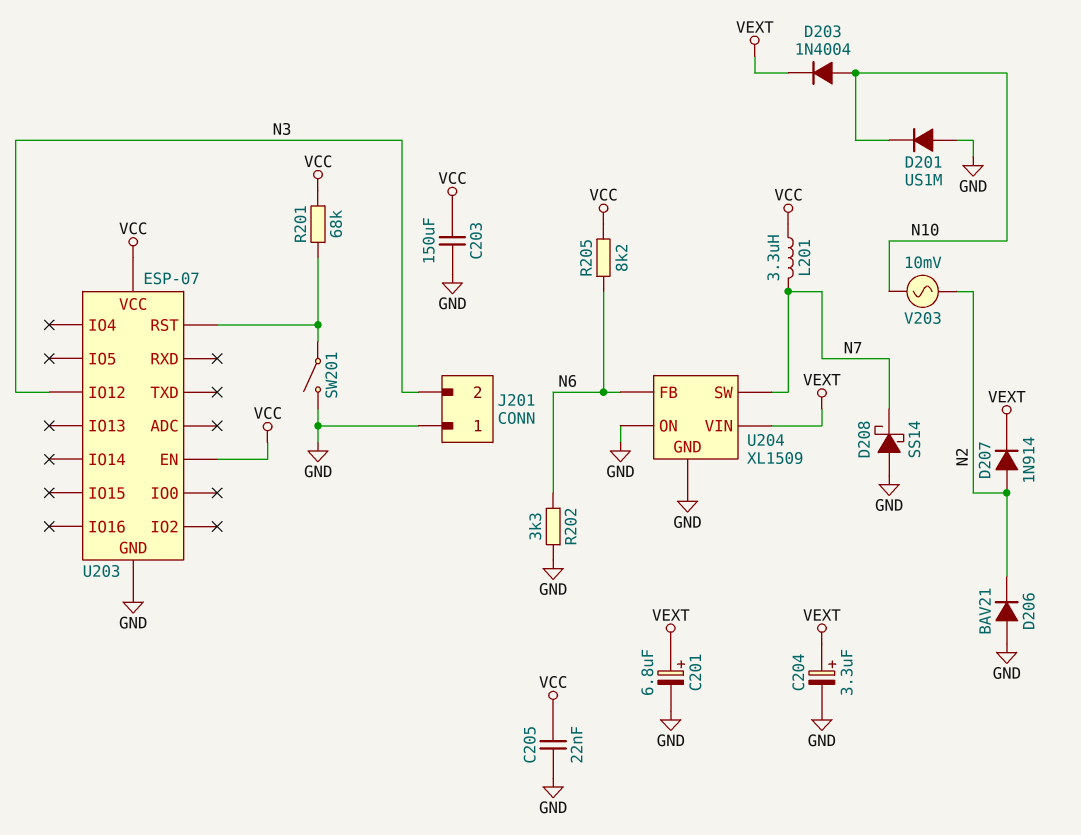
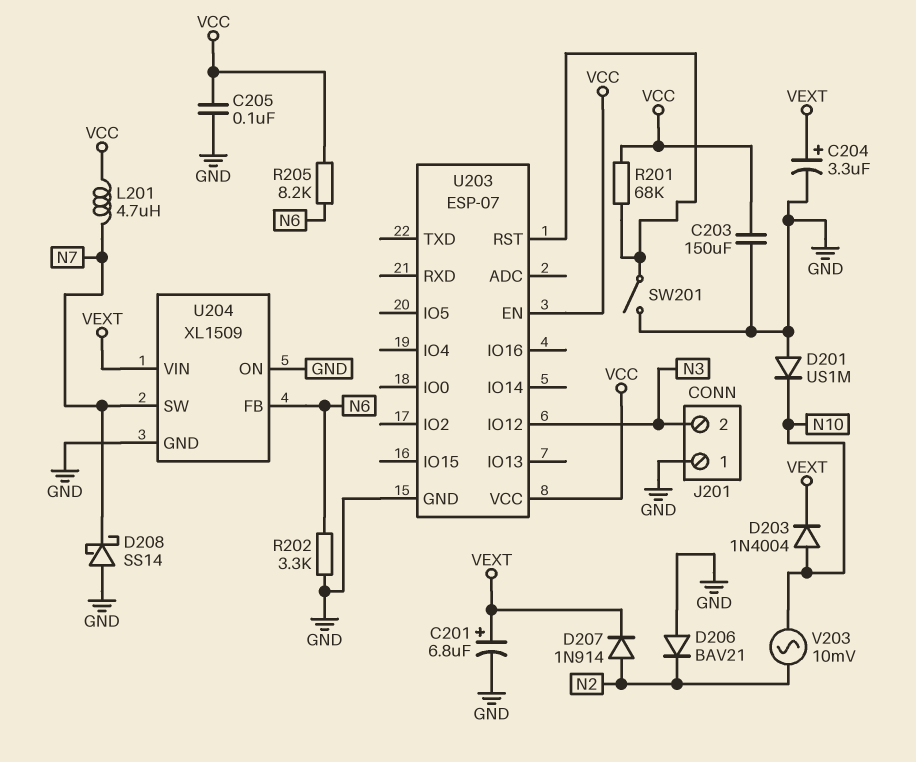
C205: 22nF (GND, VCC) -> 100nF (GND, VCC)
L201: 3.3uH (N7, VCC) -> 4.7uH (N7, VCC)

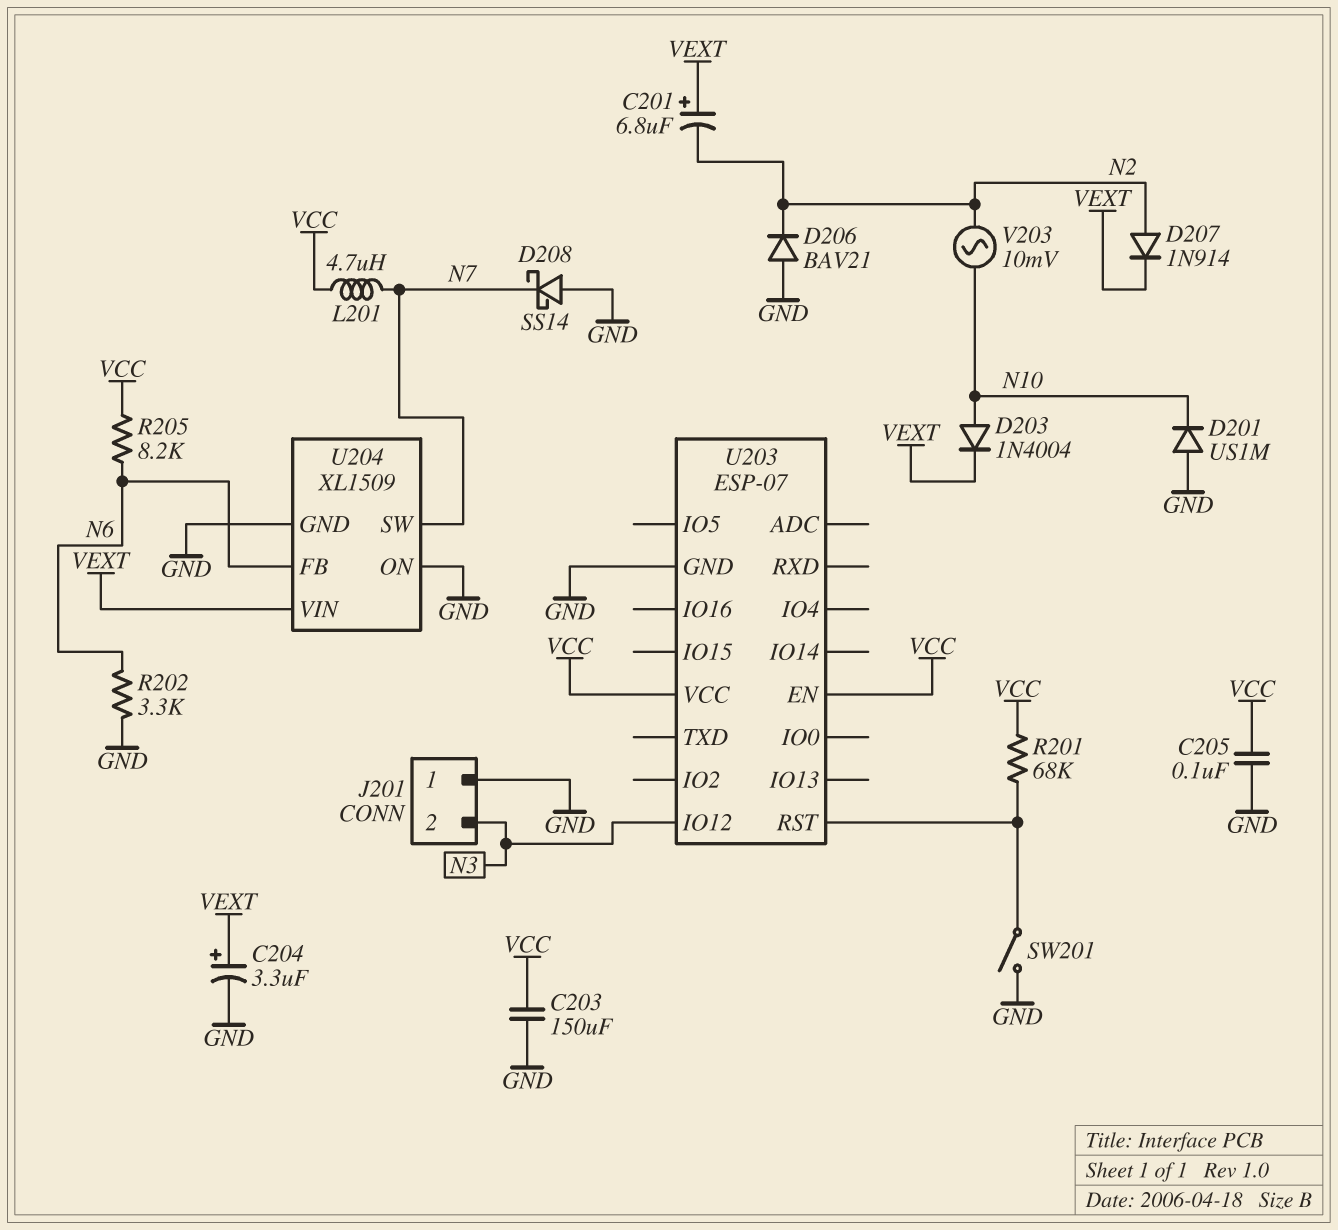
C201: 6.8uF (plus VEXT, minus GND) -> 6.8uF (plus VEXT, minus N2)

